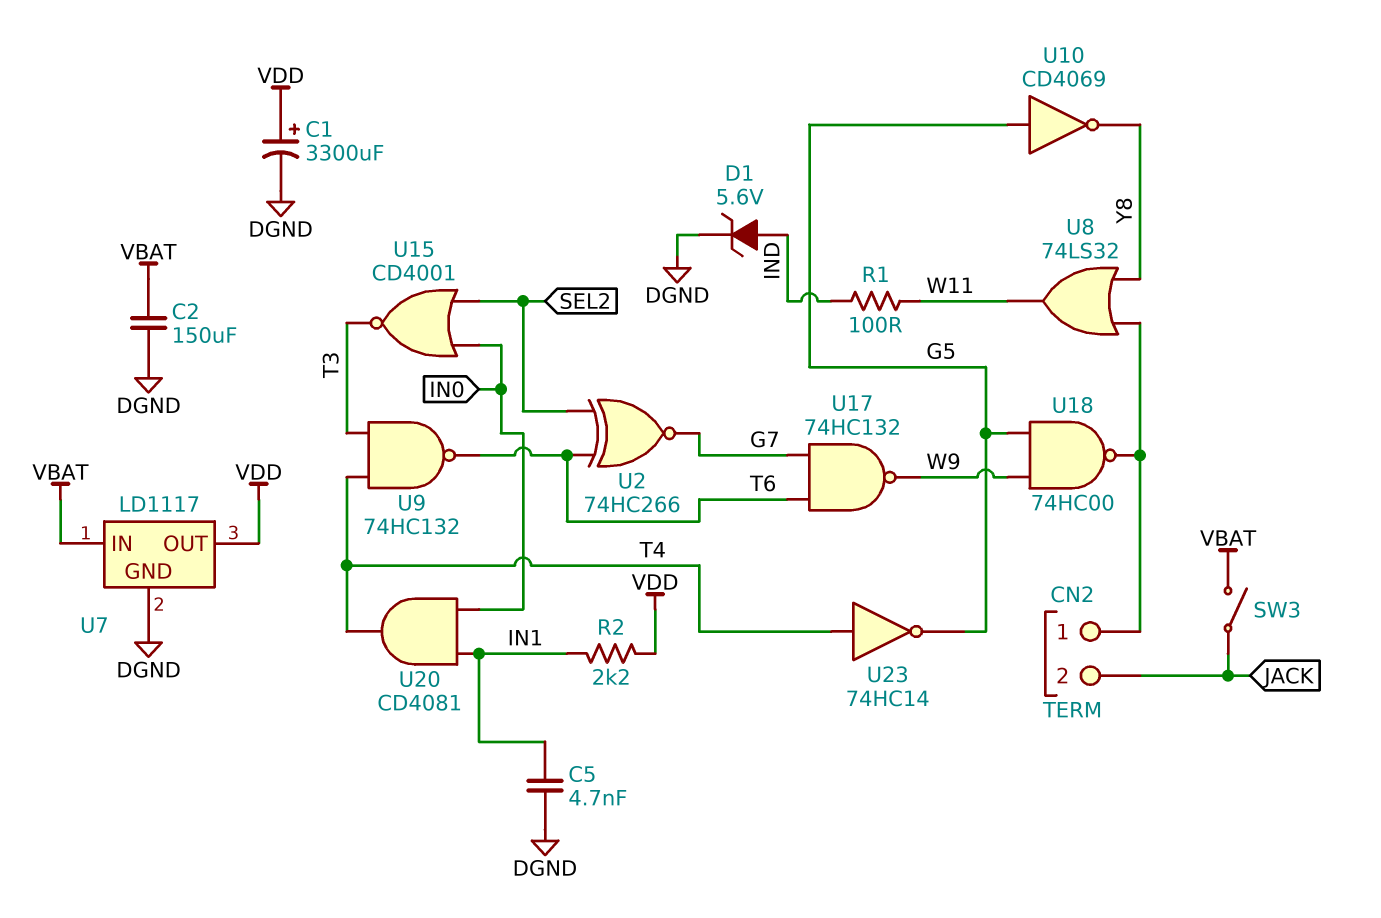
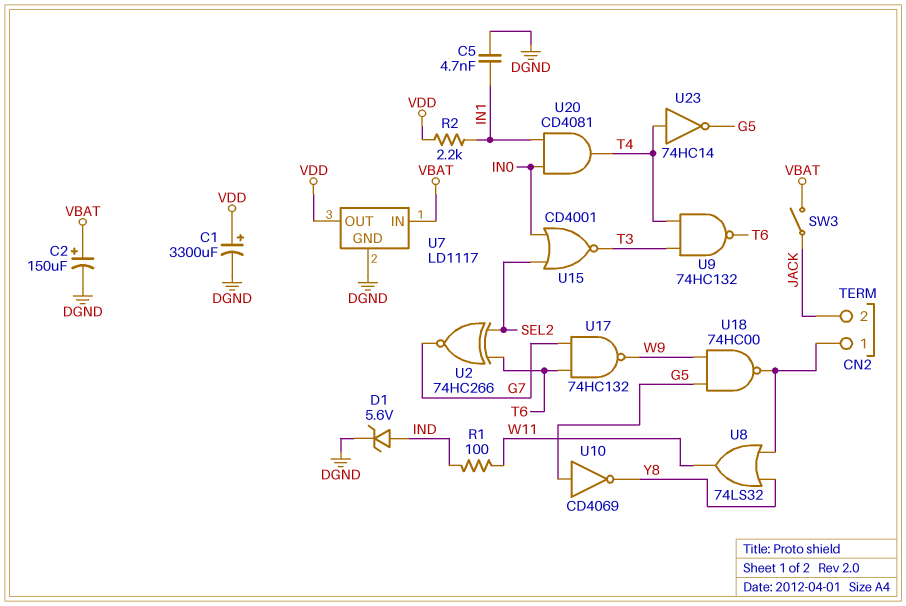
C2: 150uF (DGND, VBAT) -> 150uF (plus VBAT, minus DGND)

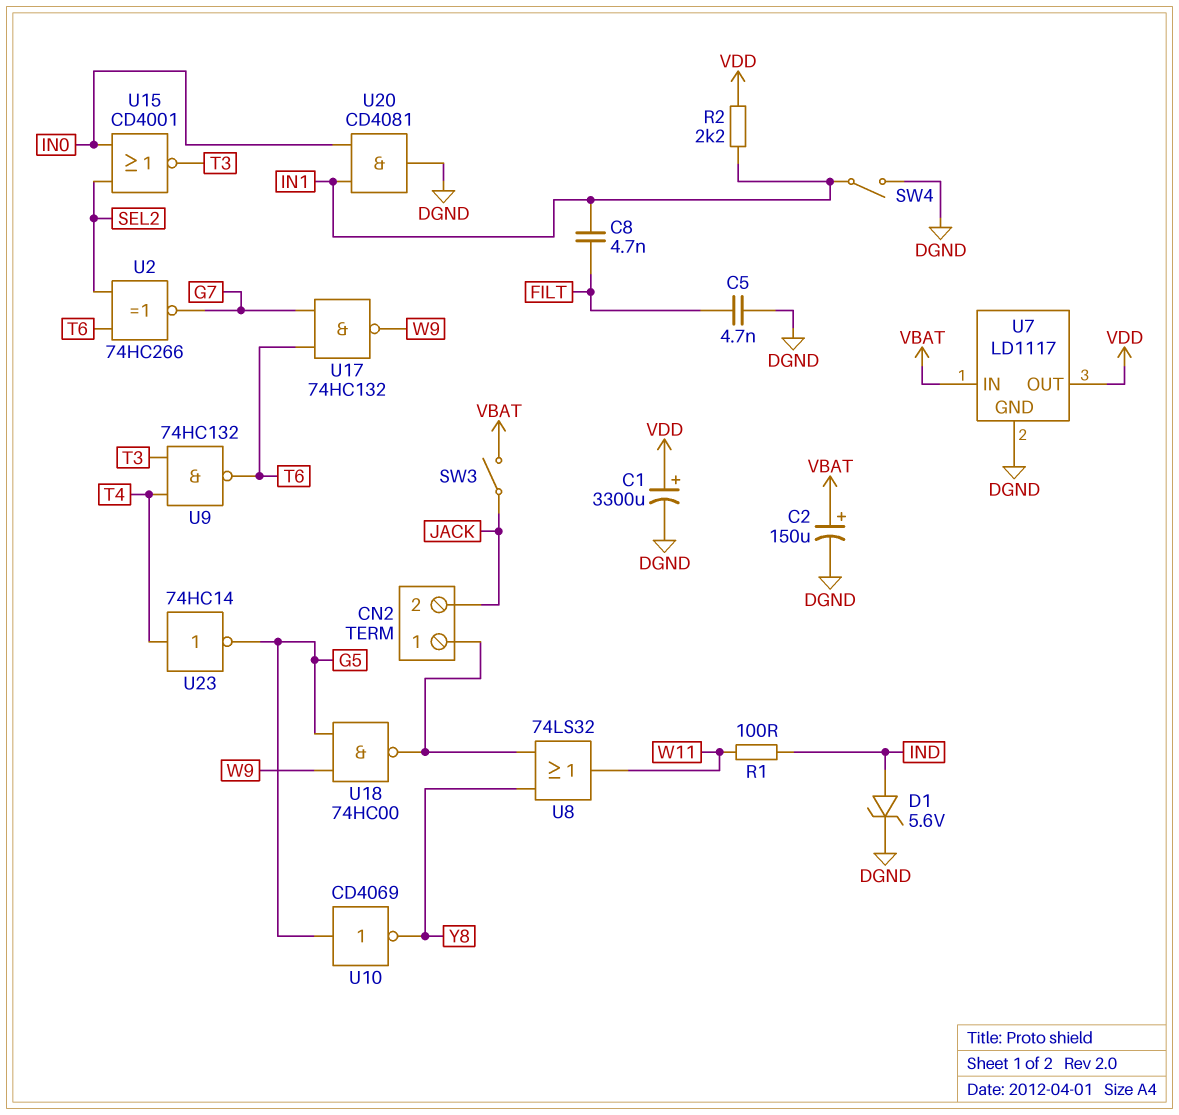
C5: 4.7nF (DGND, IN1) -> 4.7nF (DGND, FILT)
C8: none -> 4.7nF (FILT, IN1)
SW4: none -> switch (DGND, IN1)
U20: AND CD4081 (in IN0, in IN1, out T4) -> AND CD4081 (in IN0, in IN1, out DGND)

